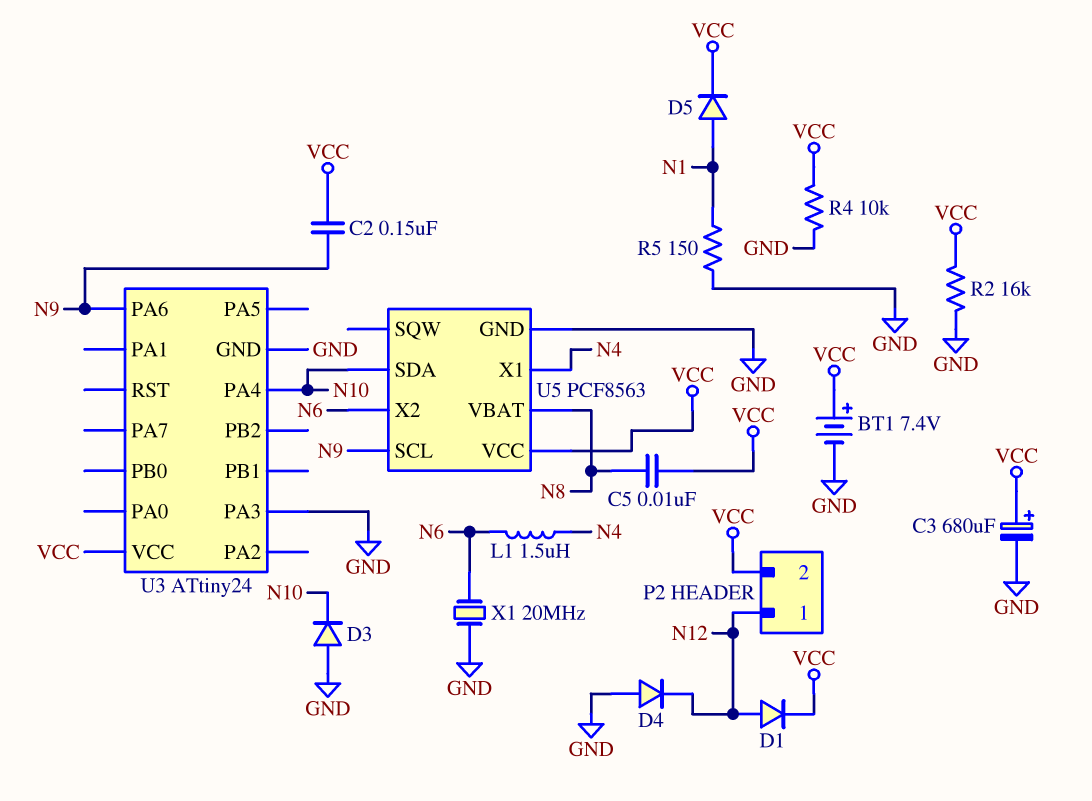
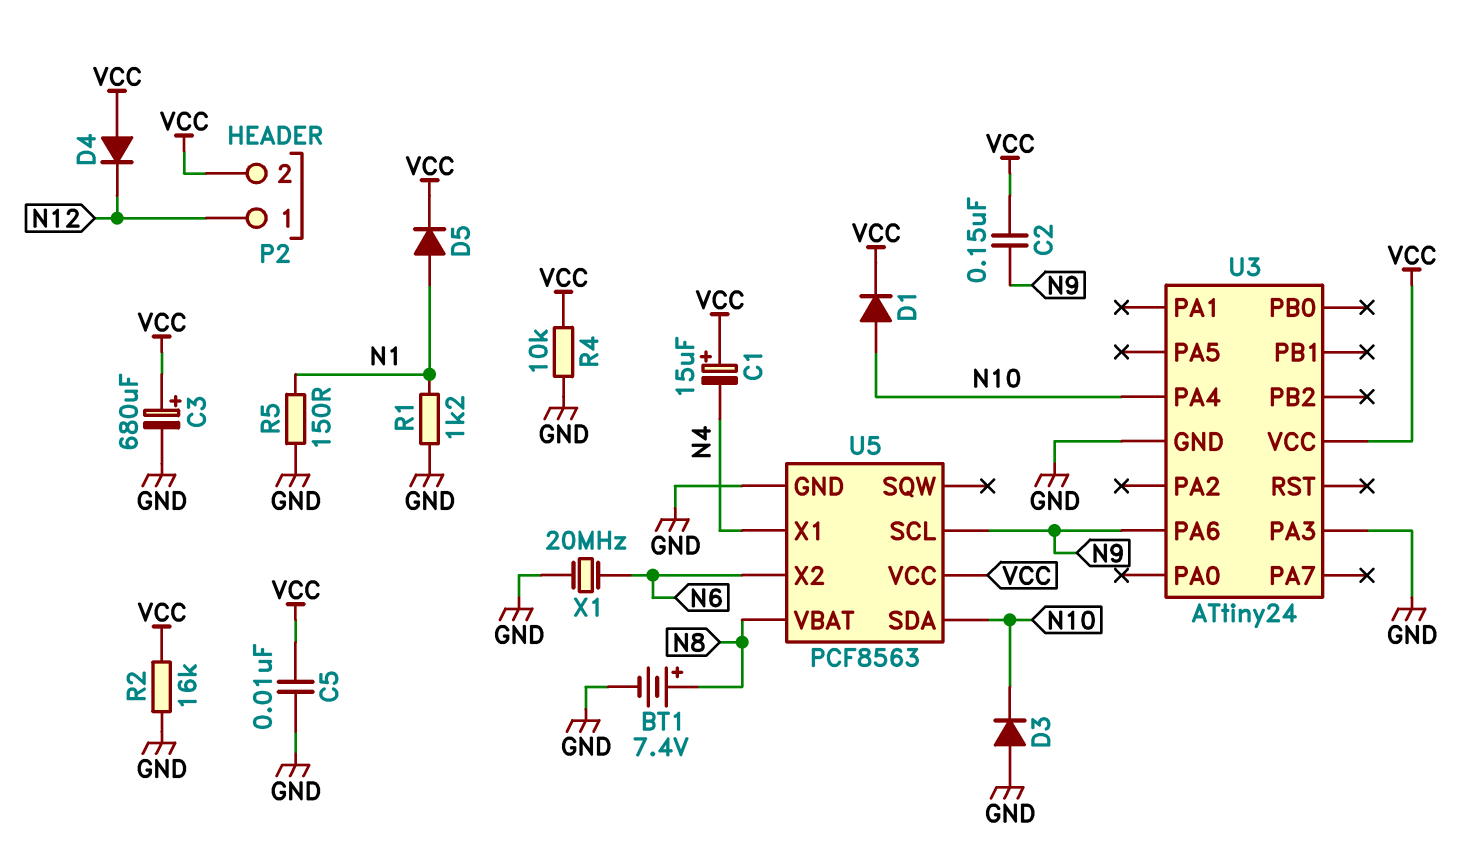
BT1: 7.4V (plus VCC, minus GND) -> 7.4V (plus N8, minus GND)
C1: none -> 15uF (plus VCC, minus N4)
C5: 10nF (N8, VCC) -> 10nF (GND, VCC)
D1: diode (A N12, K VCC) -> diode (A N10, K VCC)
D4: diode (A GND, K N12) -> diode (A VCC, K N12)
L1: 1.5uH (N4, N6) -> none
R1: none -> 1.2k (GND, N1)

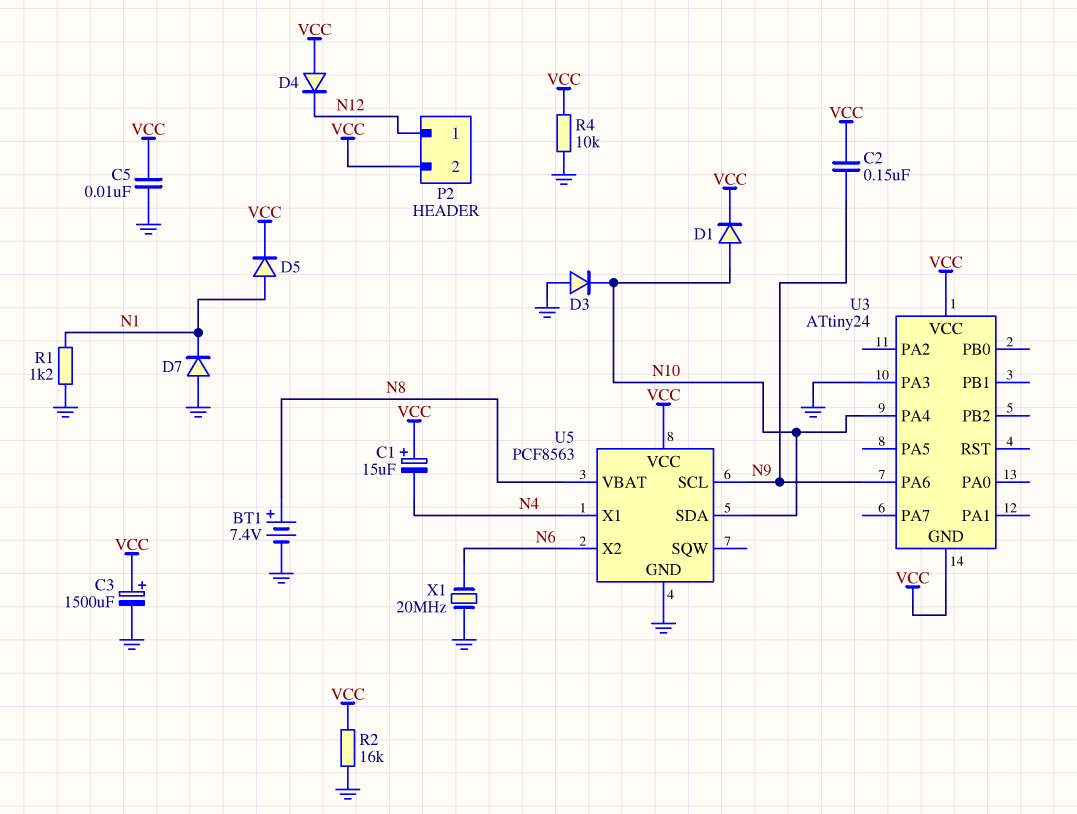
C3: 680uF (plus VCC, minus GND) -> 1500uF (plus VCC, minus GND)
D7: none -> diode (A GND, K N1)
R5: 150 (GND, N1) -> none
U3 pin GND: GND -> VCC

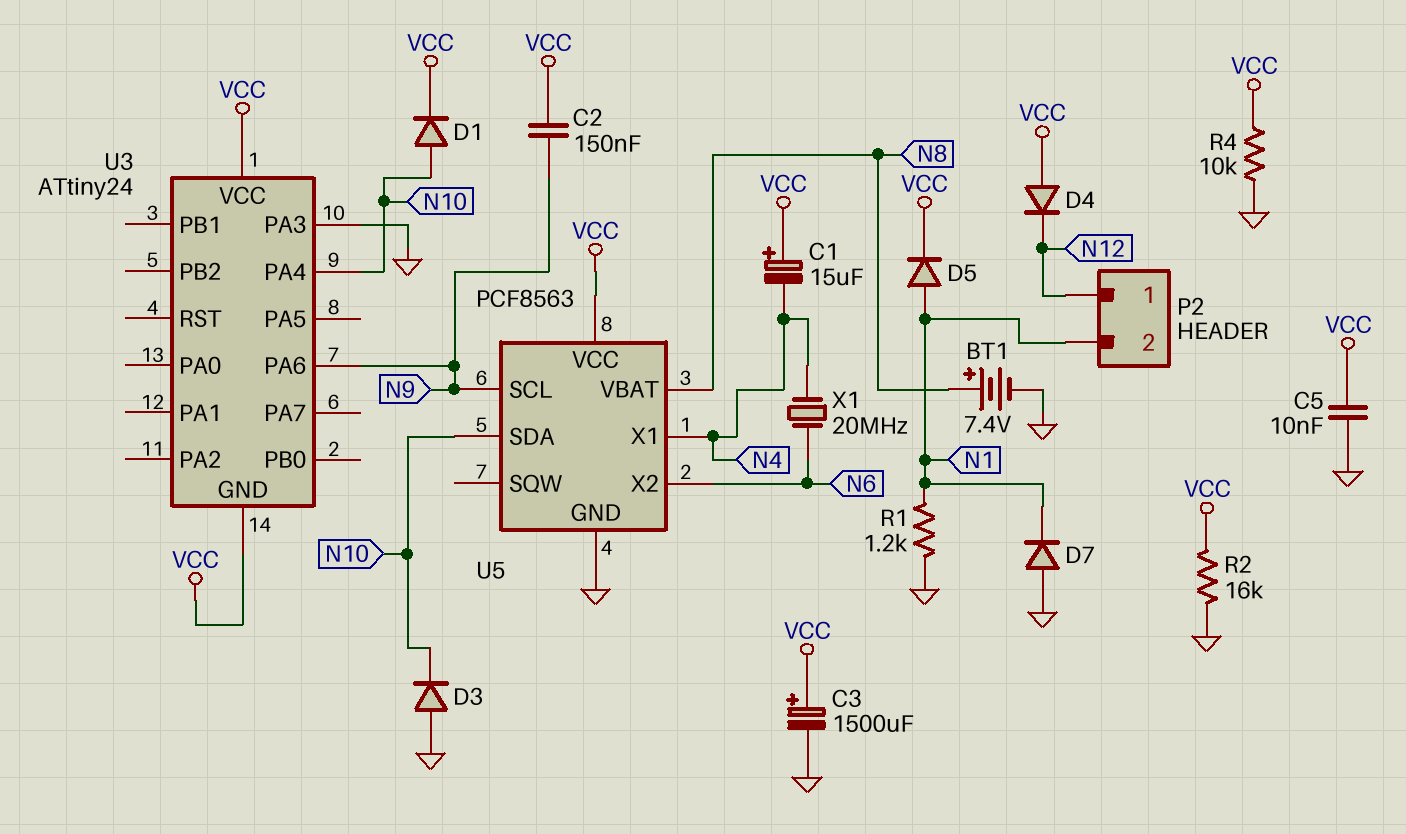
P2 pin 2: VCC -> N1
X1: 20MHz (GND, N6) -> 20MHz (N4, N6)

